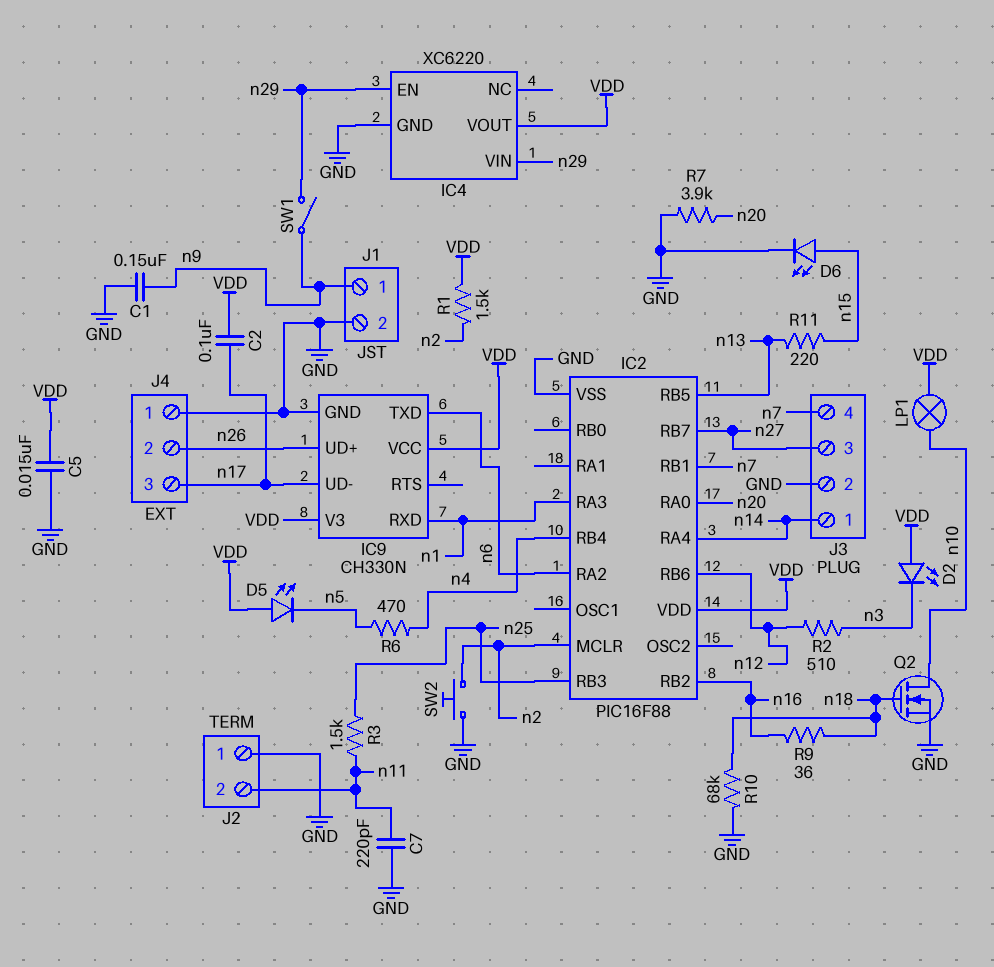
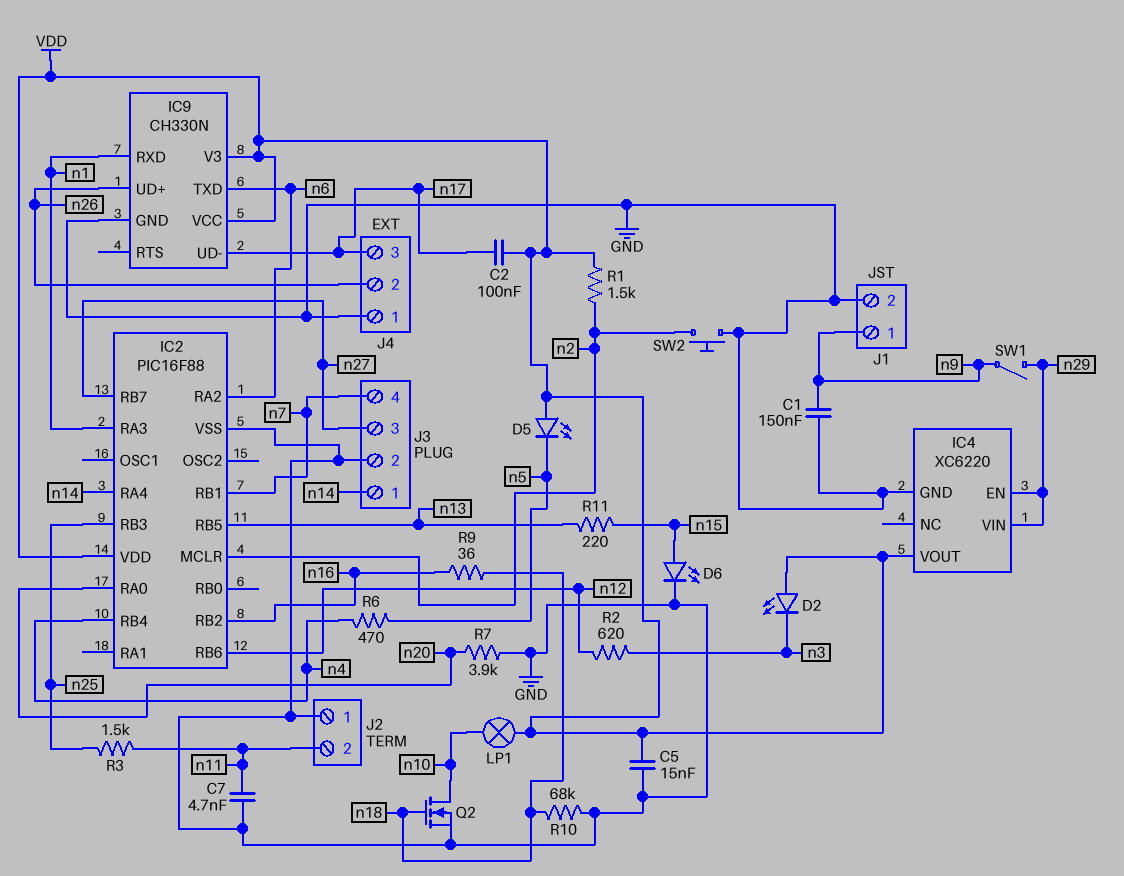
C7: 220pF (GND, n11) -> 4.7nF (GND, n11)
R2: 510 (n3, n12) -> 620 (n3, n12)

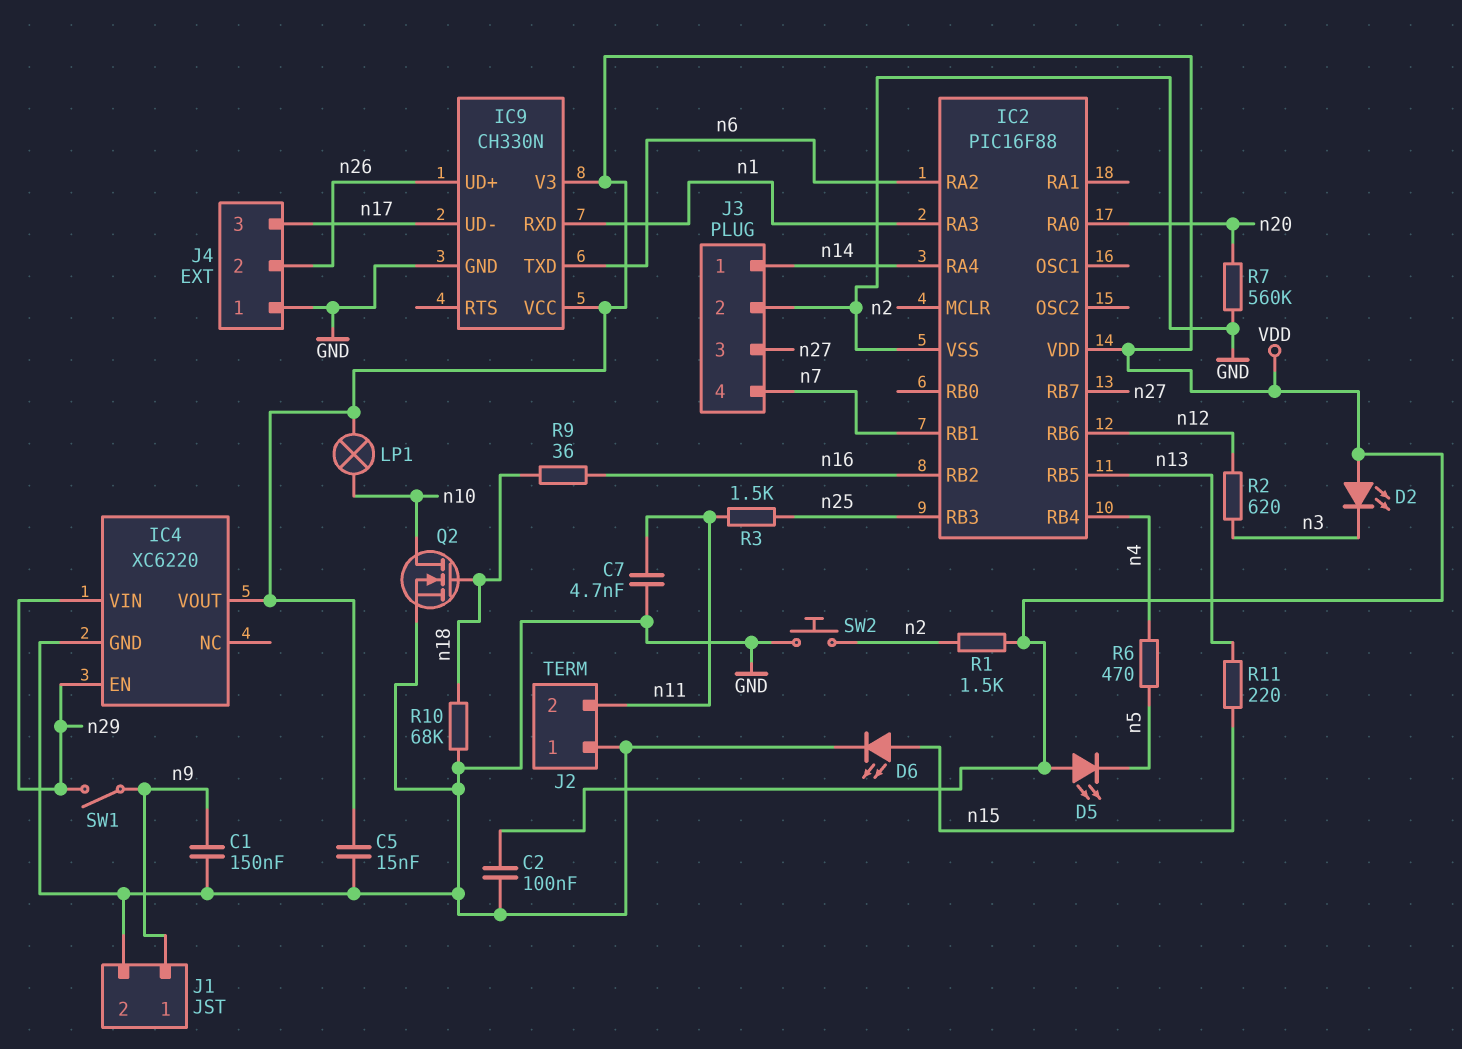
C2: 100nF (VDD, n17) -> 100nF (GND, VDD)
R7: 3.9k (GND, n20) -> 560k (GND, n20)

